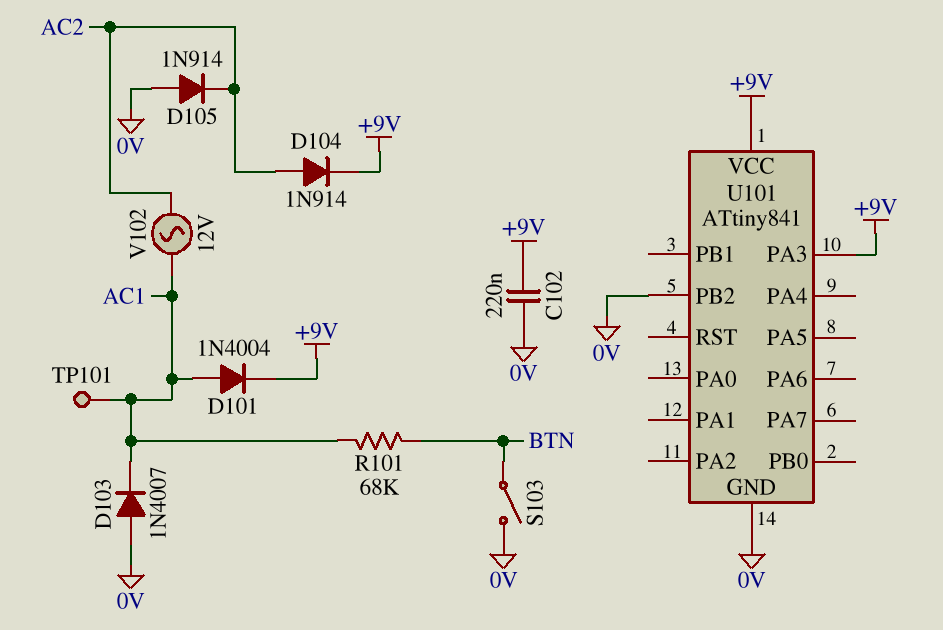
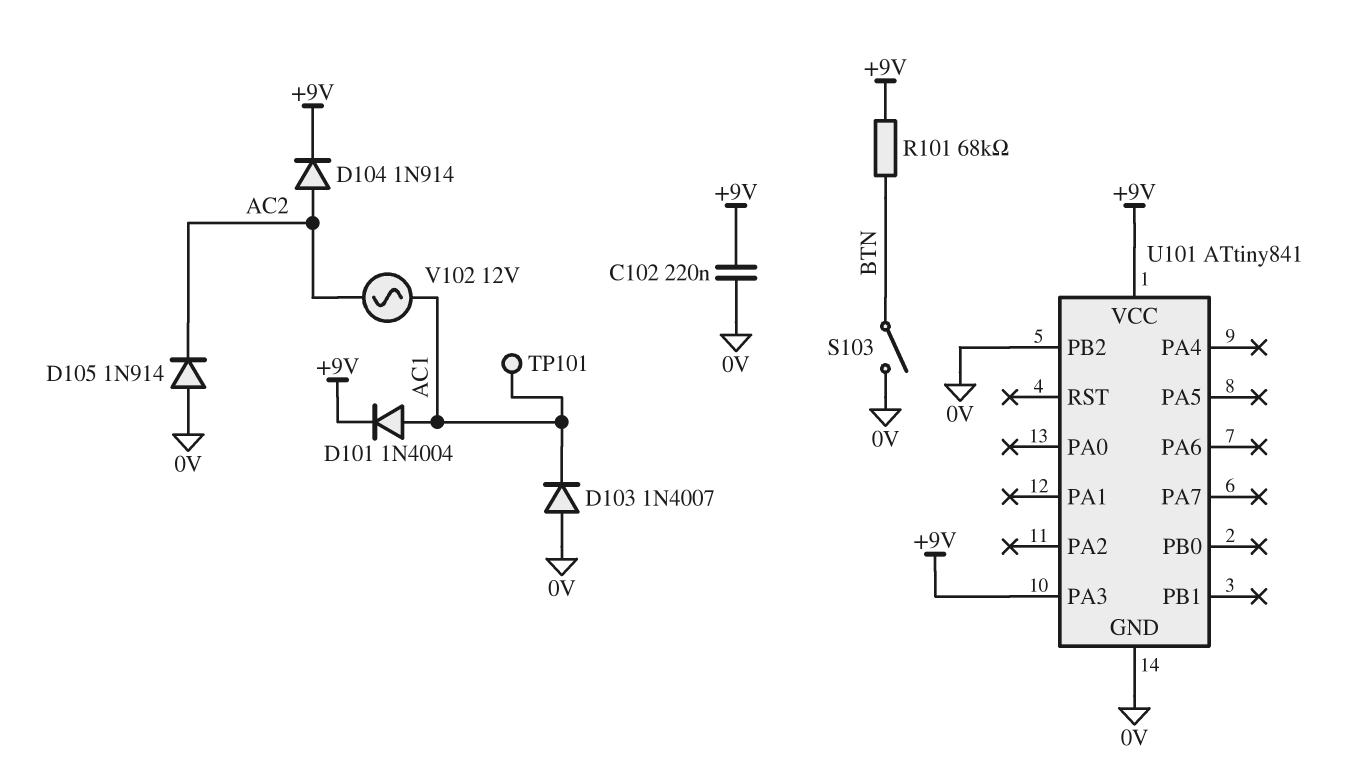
R101: 68k (AC1, BTN) -> 68k (+9V, BTN)

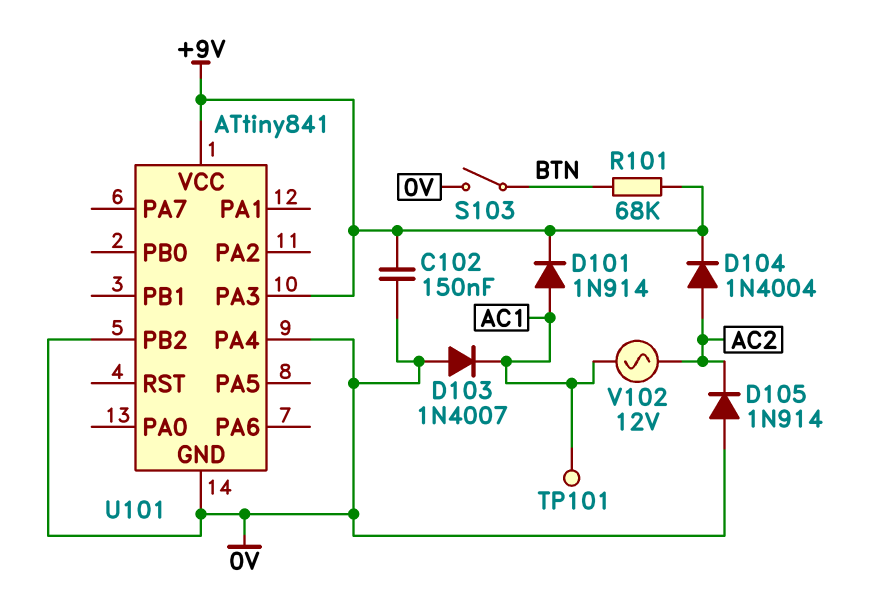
C102: 220nF (+9V, 0V) -> 150nF (+9V, 0V)
D101: diode 1N4004 (A AC1, K +9V) -> diode 1N914 (A AC1, K +9V)
D104: diode 1N914 (A AC2, K +9V) -> diode 1N4004 (A AC2, K +9V)
U101 pin PA4: none -> 0V

